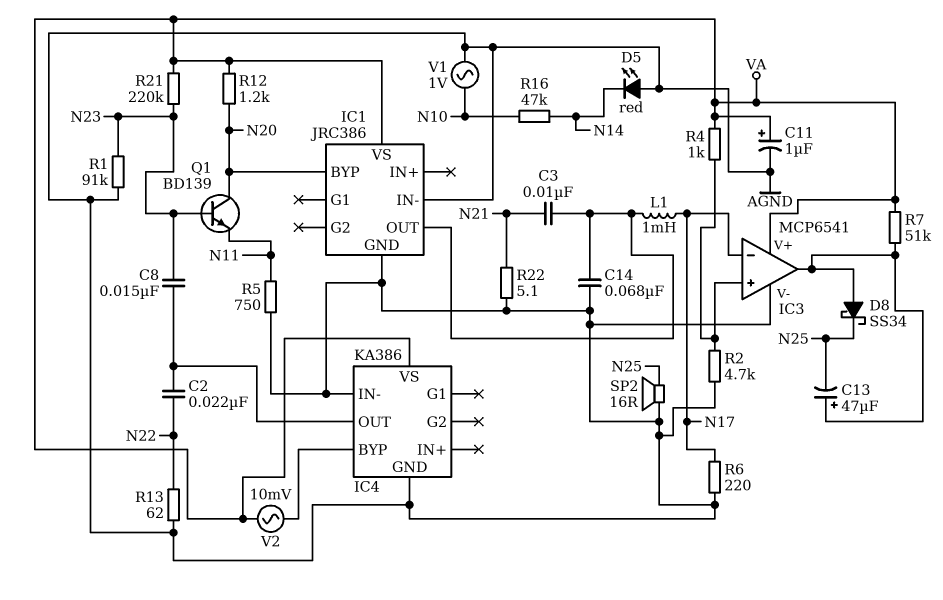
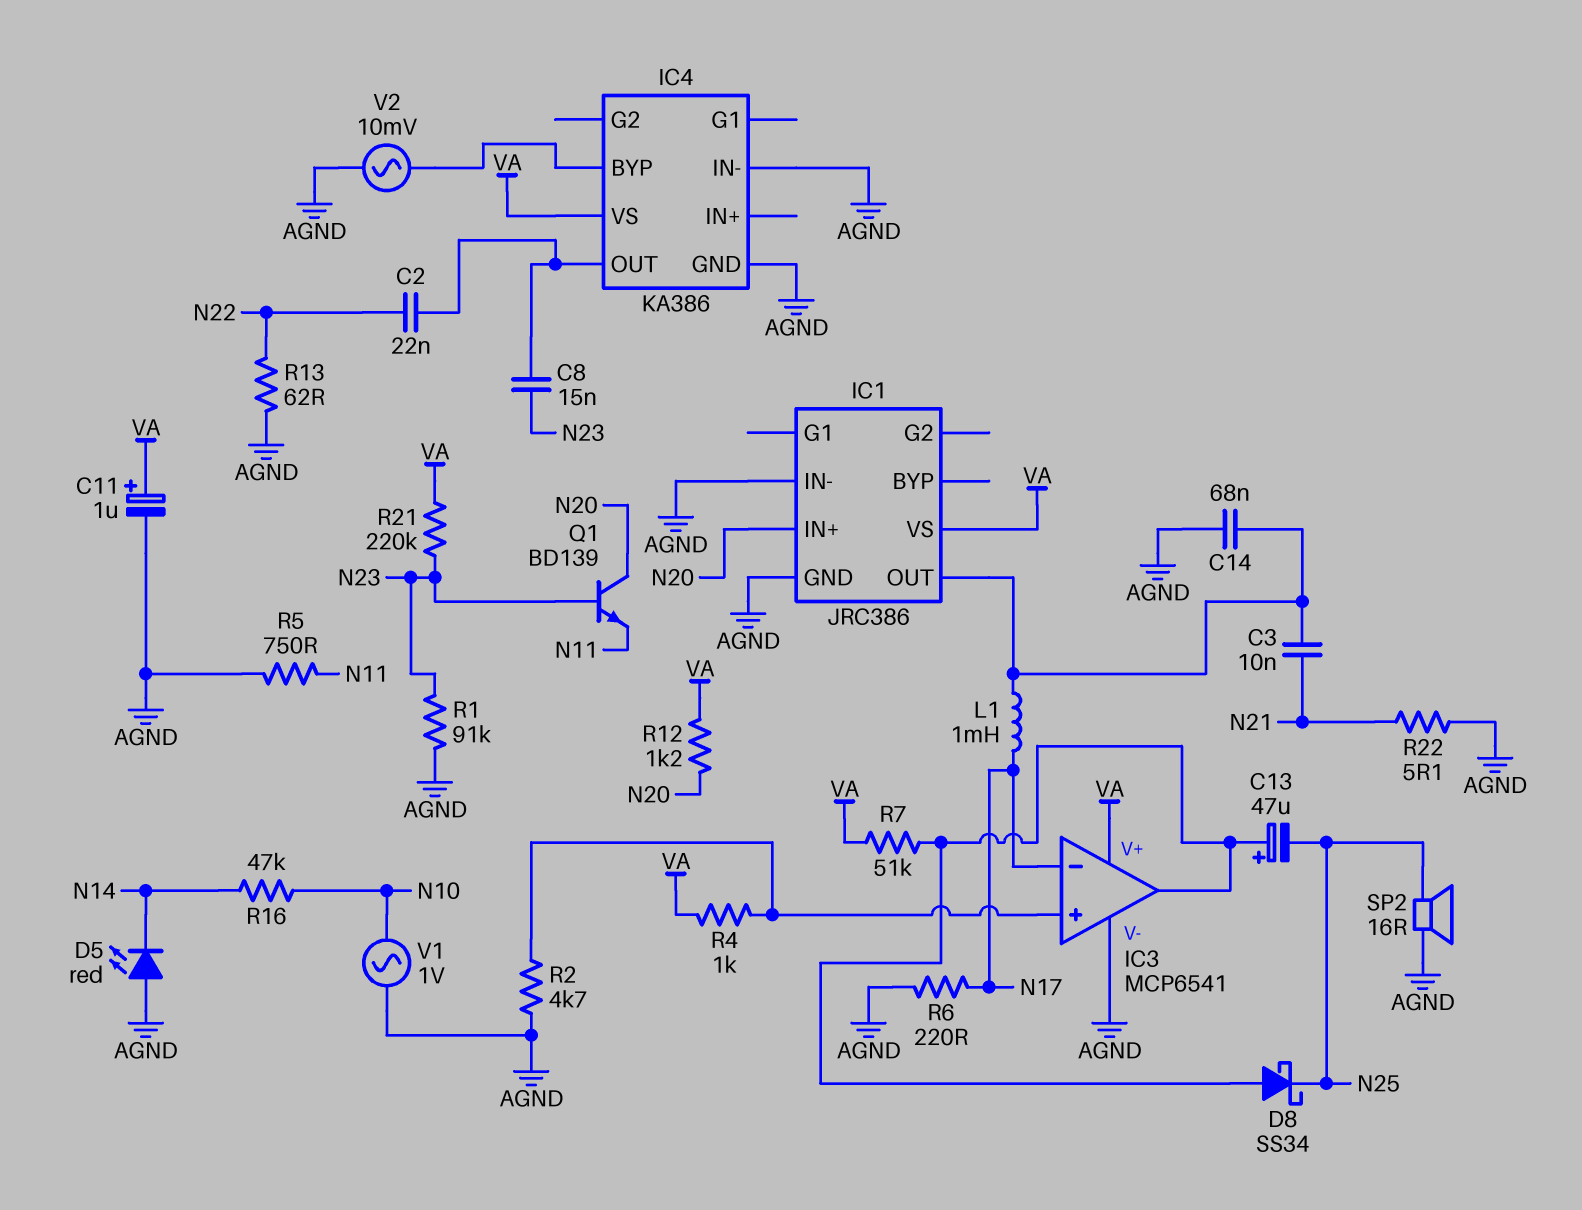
IC1 pin BYP: N20 -> none
IC1 pin IN+: none -> N20
V2: AC 10mV (IC4/BYP, VA) -> AC 10mV (AGND, IC4/BYP)

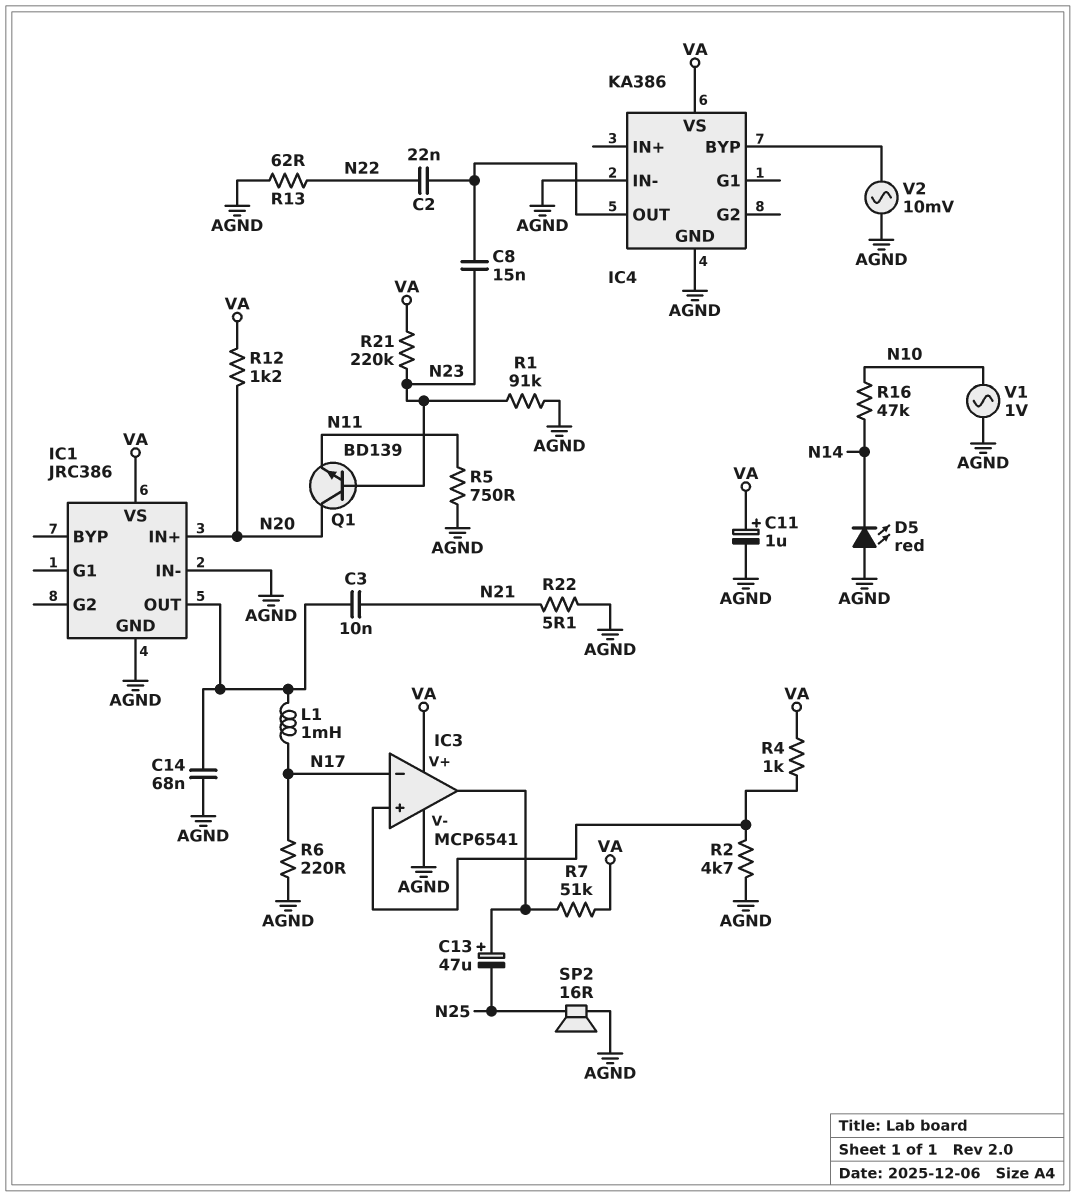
D8: schottky SS34 (A IC3/out, K N25) -> none

